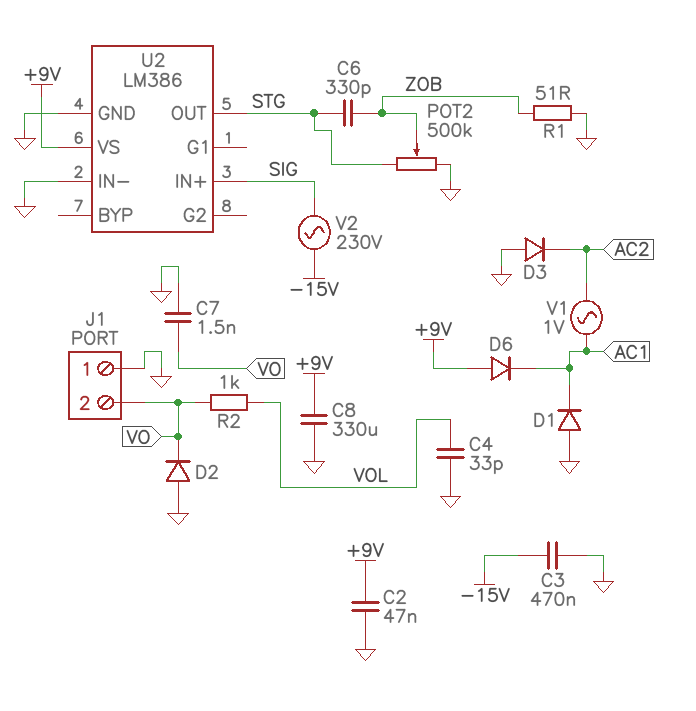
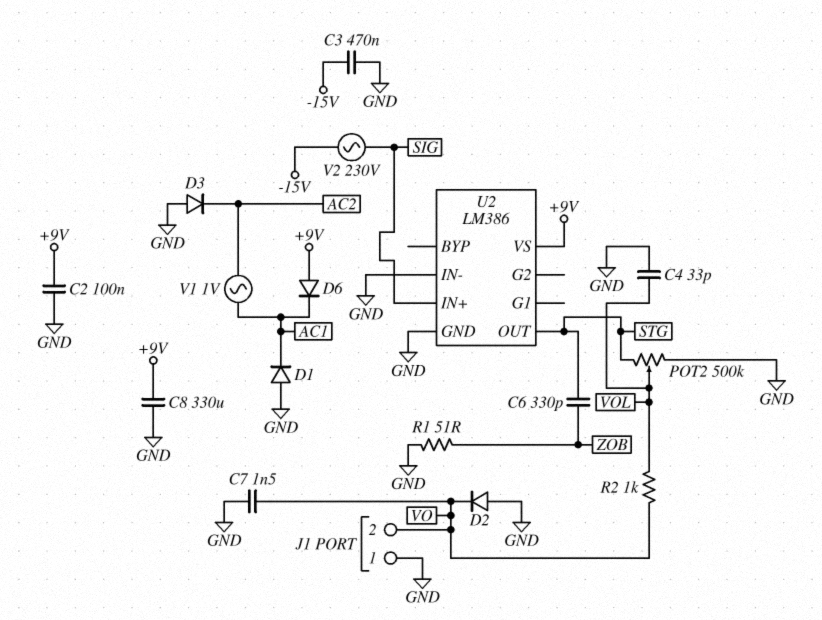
C2: 47nF (+9V, GND) -> 100nF (+9V, GND)
POT2: 500k (GND, STG, wiper ZOB) -> 500k (GND, STG, wiper VOL)

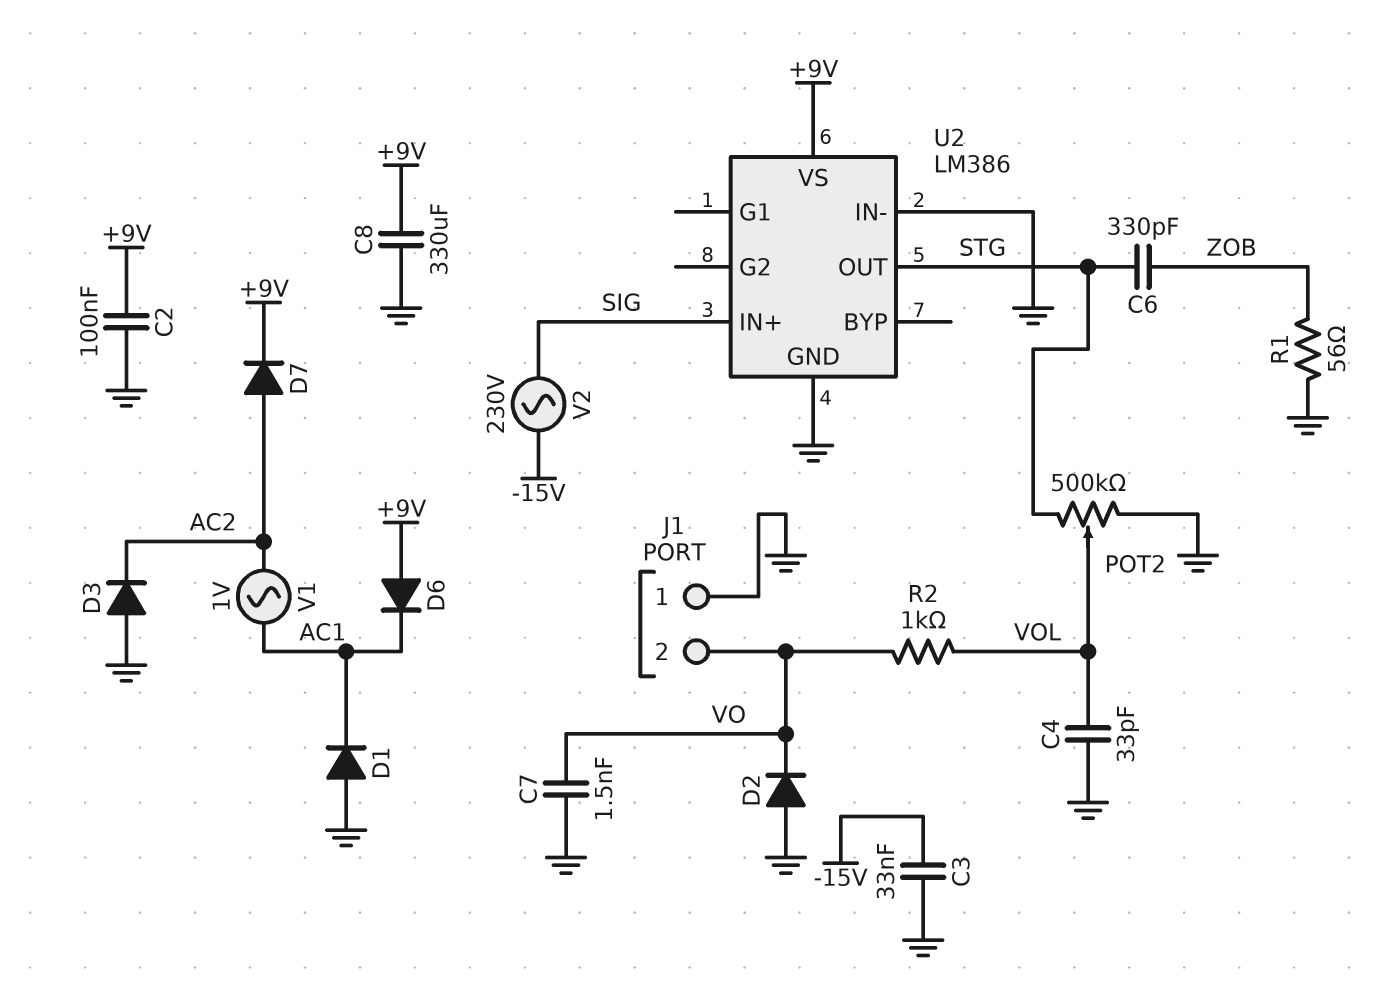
C3: 470nF (-15V, GND) -> 33nF (-15V, GND)
D7: none -> diode (A AC2, K +9V)
R1: 51 (GND, ZOB) -> 56 (GND, ZOB)

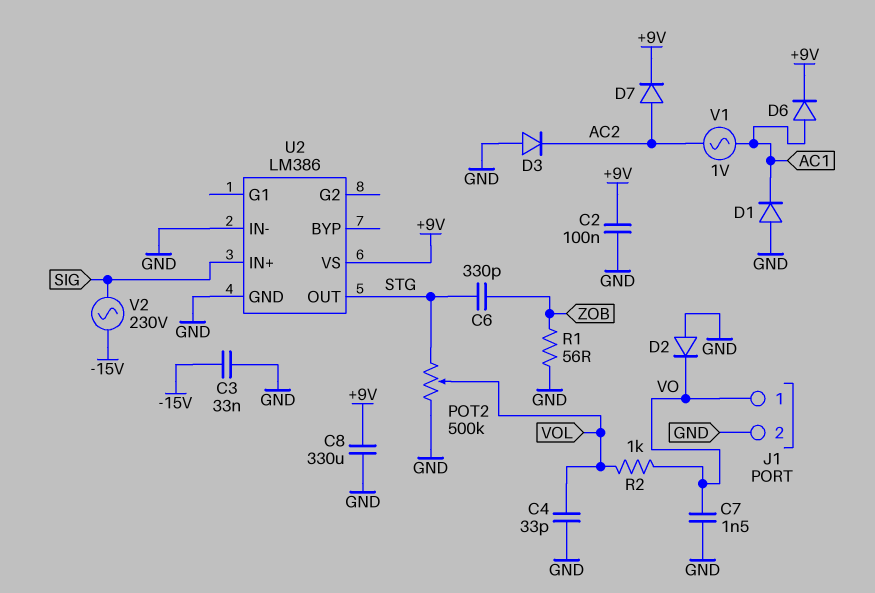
D6: diode (A +9V, K AC1) -> diode (A AC1, K +9V)
J1 pin 1: GND -> VO
J1 pin 2: VO -> GND

